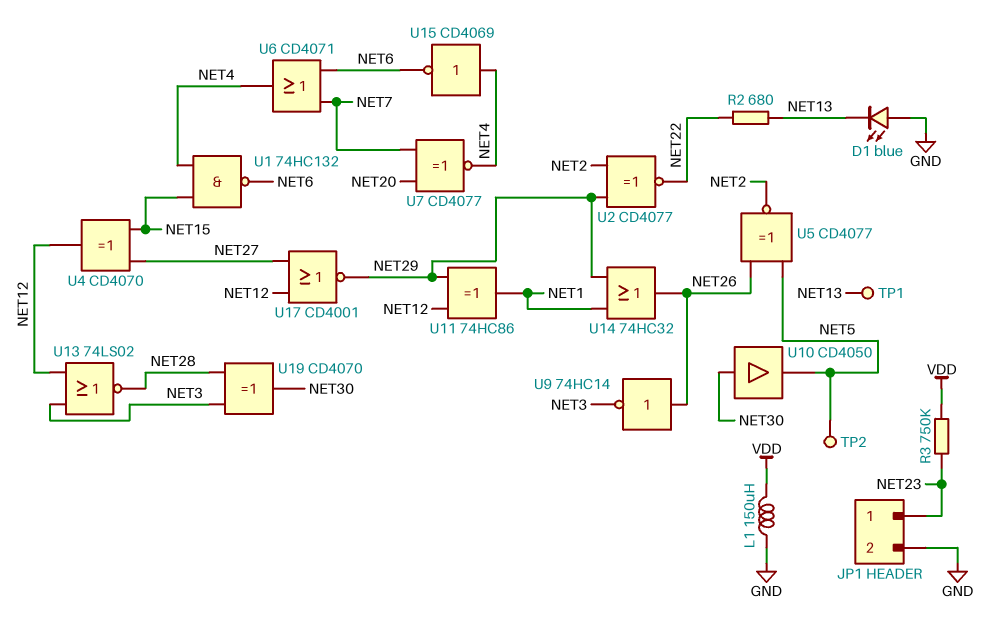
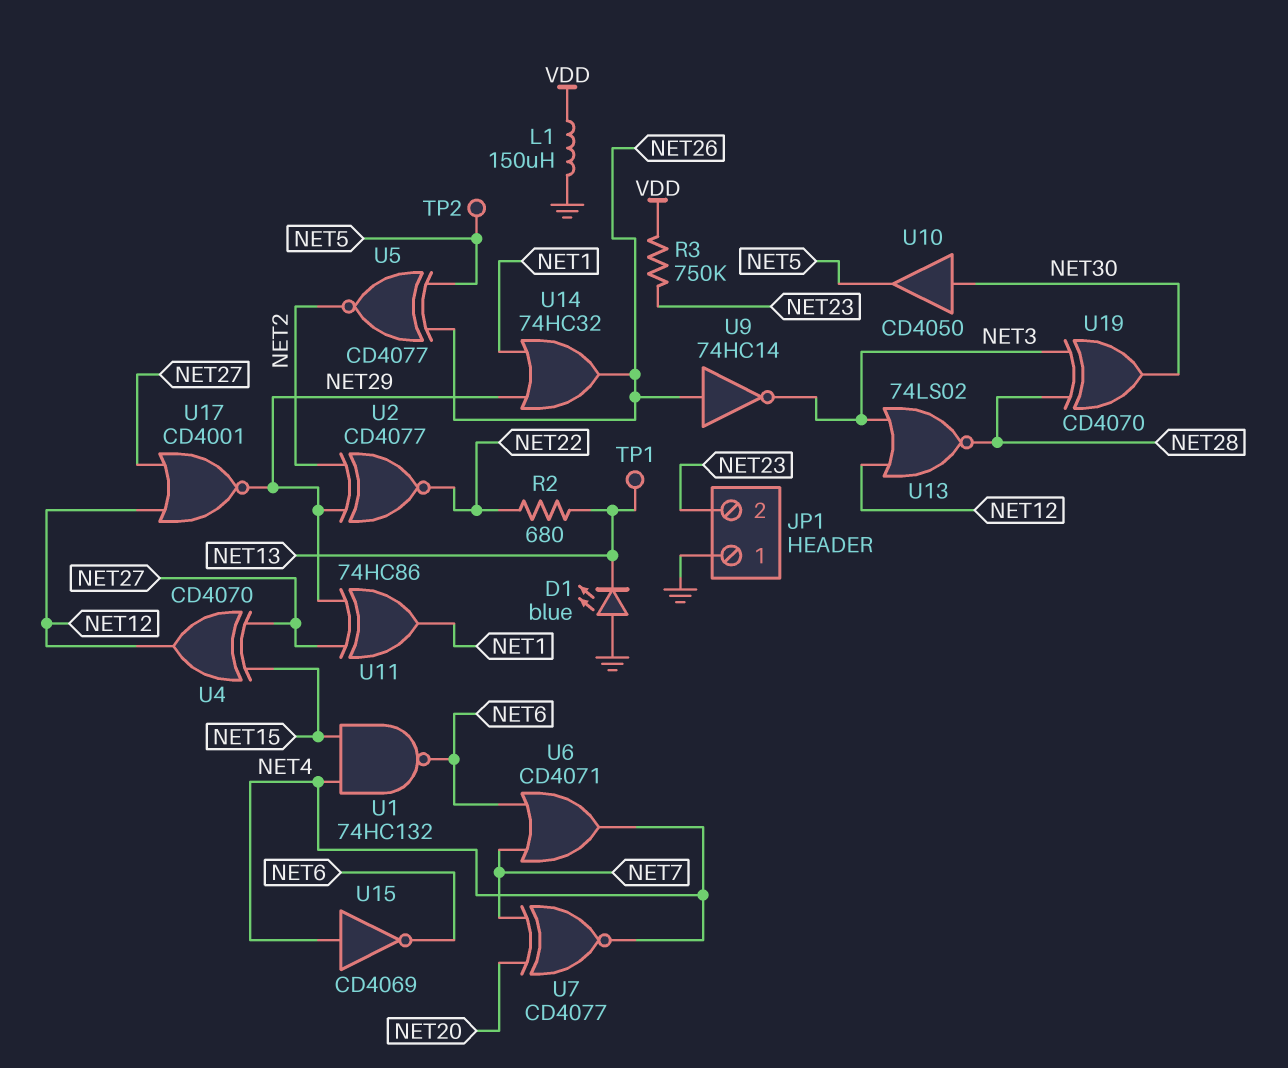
JP1 pin 1: NET23 -> GND
JP1 pin 2: GND -> NET23
U11: XOR 74HC86 (in NET12, in NET29, out NET1) -> XOR 74HC86 (in NET27, in NET29, out NET1)

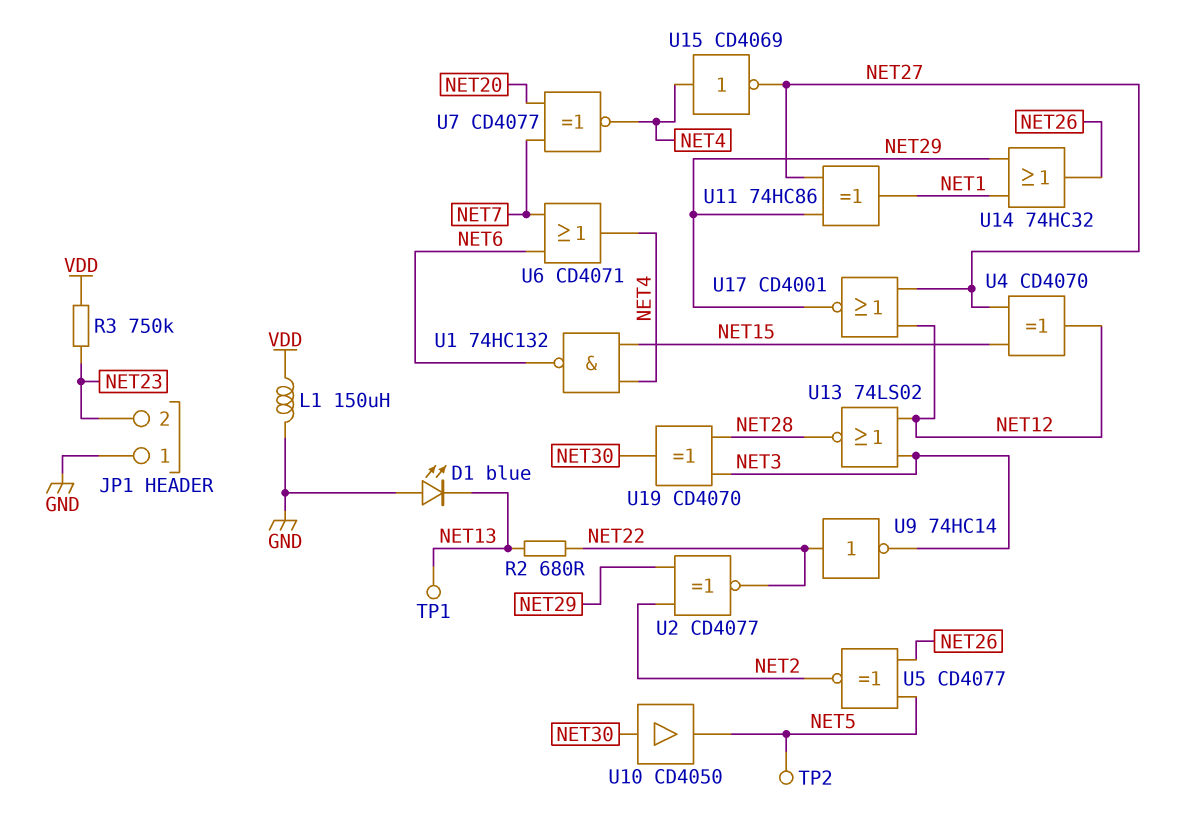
U9: NOT 74HC14 (in NET26, out NET3) -> NOT 74HC14 (in NET22, out NET3)
U15: NOT CD4069 (in NET4, out NET6) -> NOT CD4069 (in NET4, out NET27)

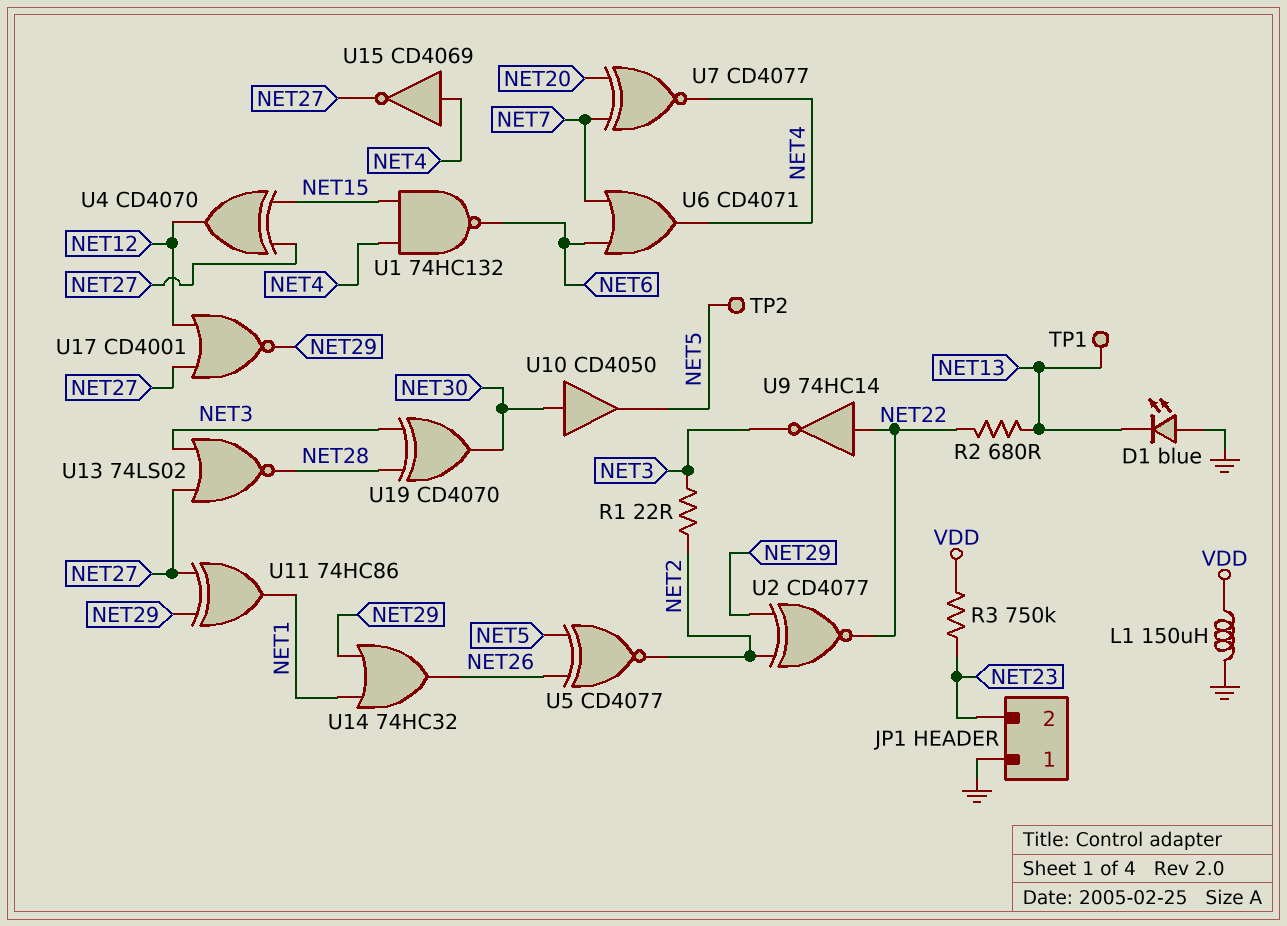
R1: none -> 22 (NET2, NET3)
U13: NOR 74LS02 (in NET3, in NET12, out NET28) -> NOR 74LS02 (in NET3, in NET27, out NET28)

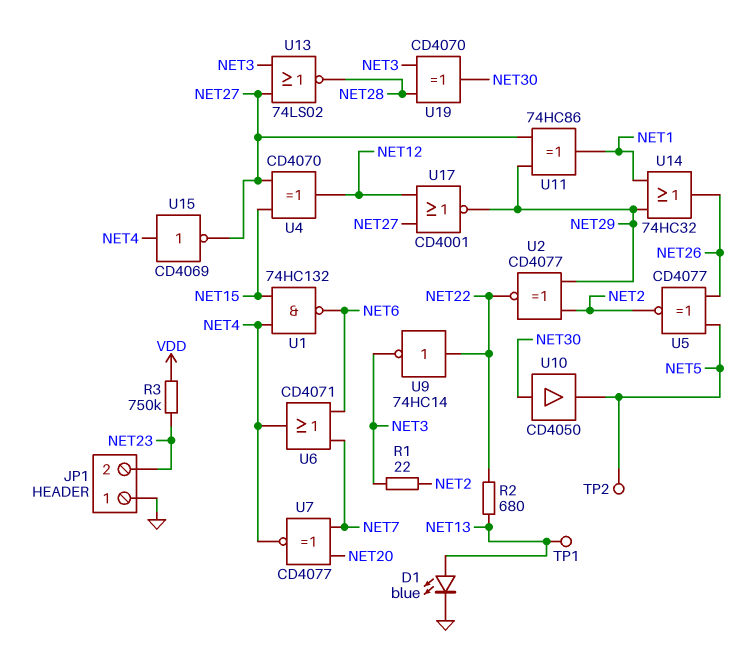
D1: LED blue (A GND, K NET13) -> LED blue (A NET13, K GND)
L1: 150uH (GND, VDD) -> none

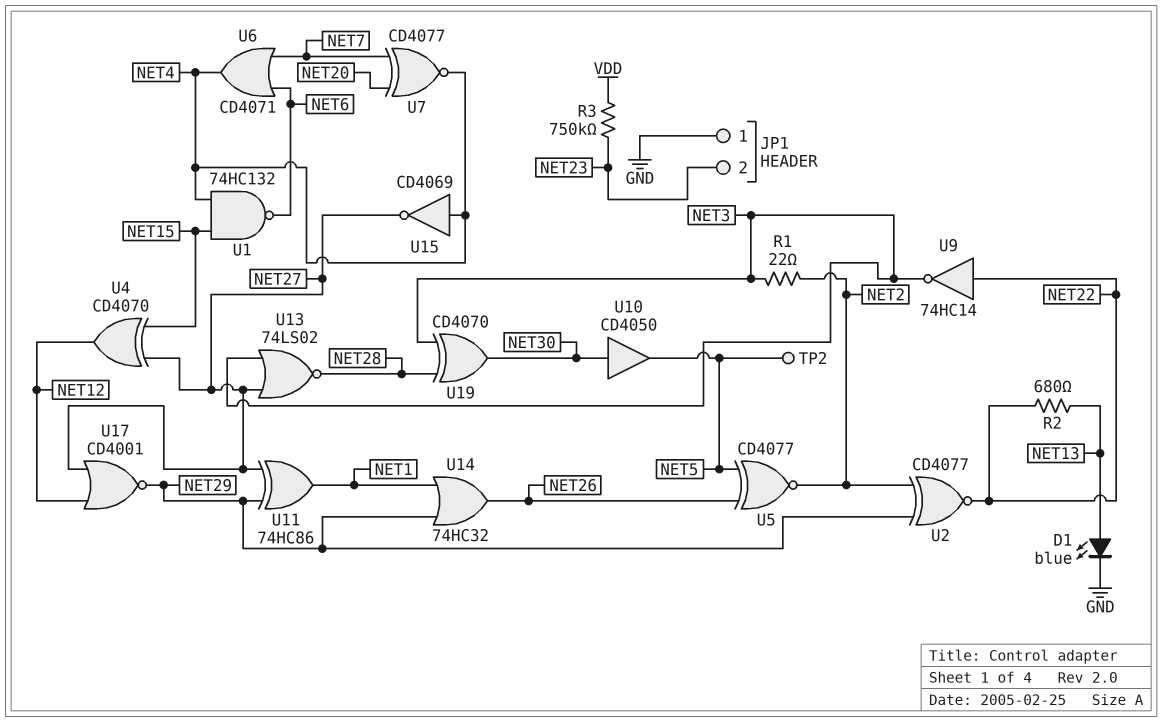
TP1: test point (NET13) -> none

